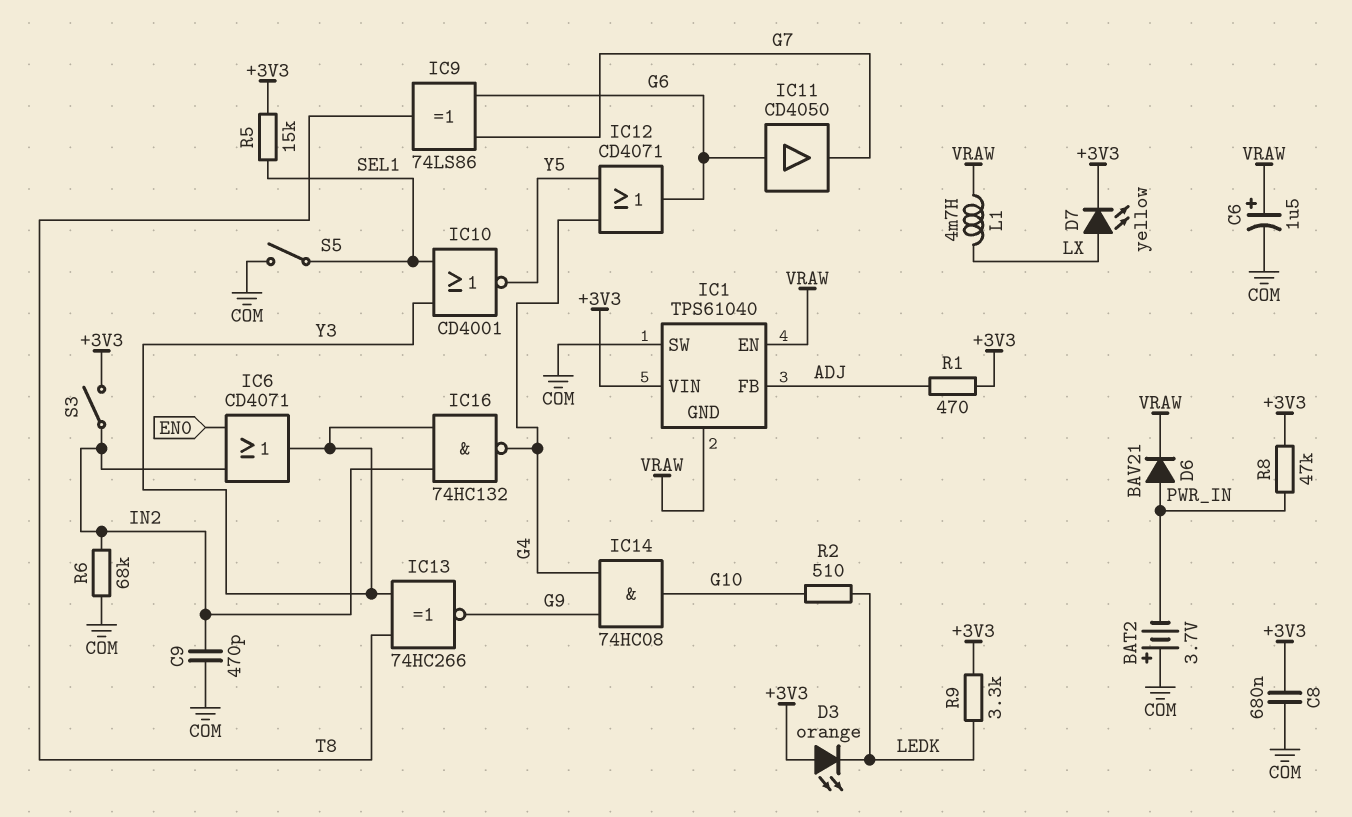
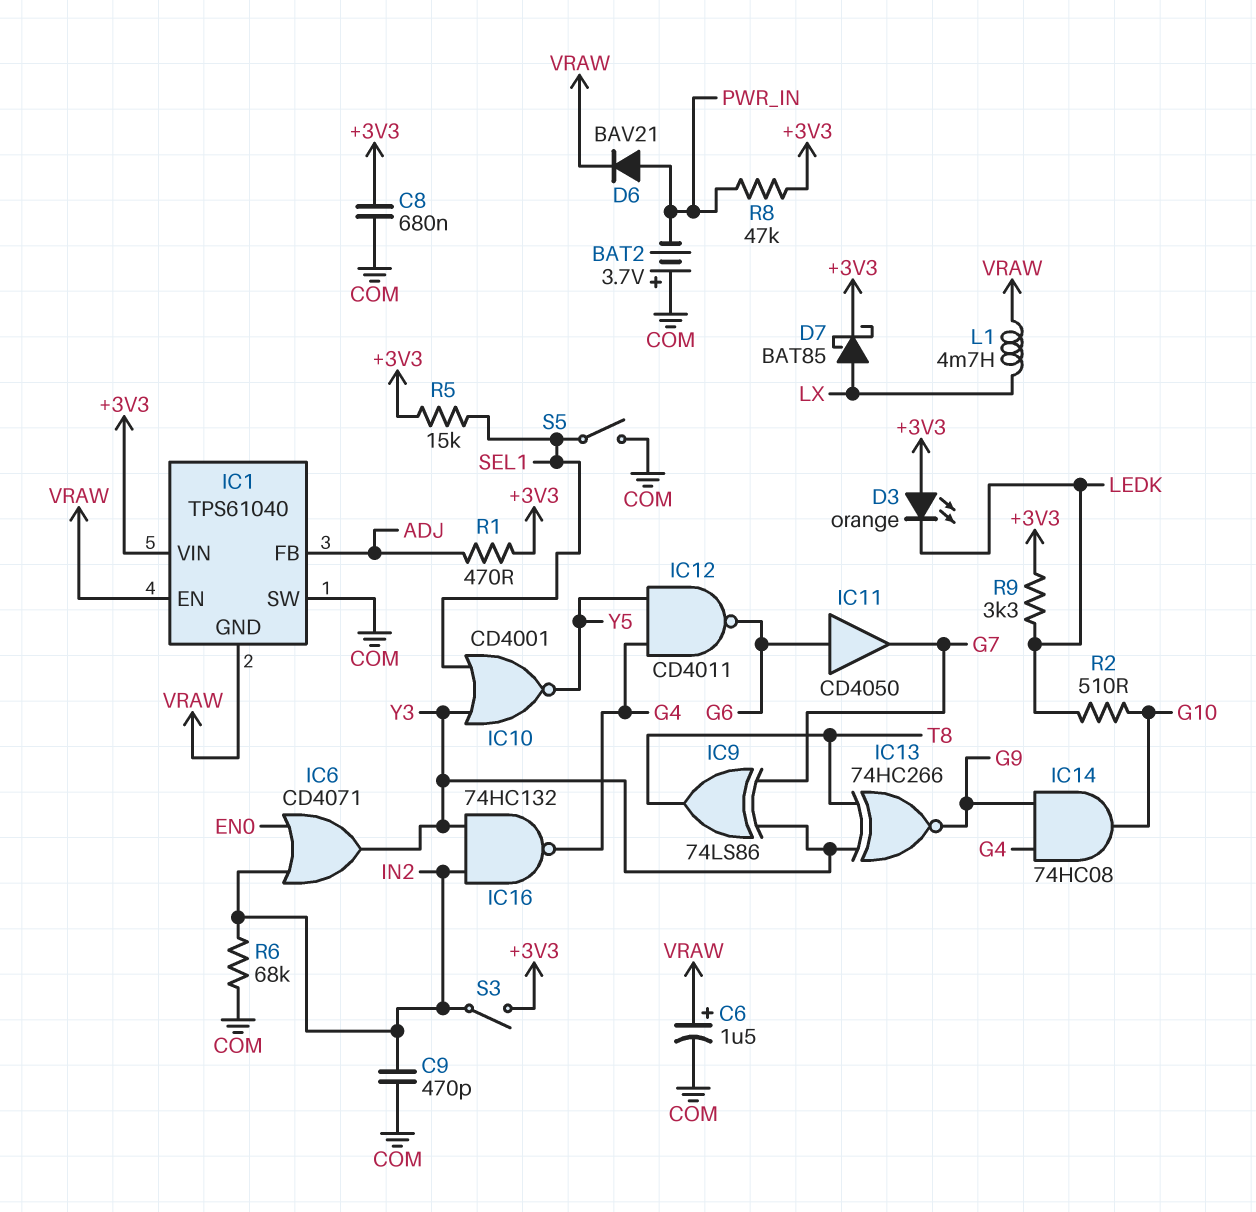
D7: LED yellow (A LX, K +3V3) -> schottky BAT85 (A LX, K +3V3)
IC9: XOR 74LS86 (in G6, in G7, out T8) -> XOR 74LS86 (in G7, in Y3, out T8)
IC12: OR CD4071 (in G4, in Y5, out G6) -> NAND CD4011 (in G4, in Y5, out G6)

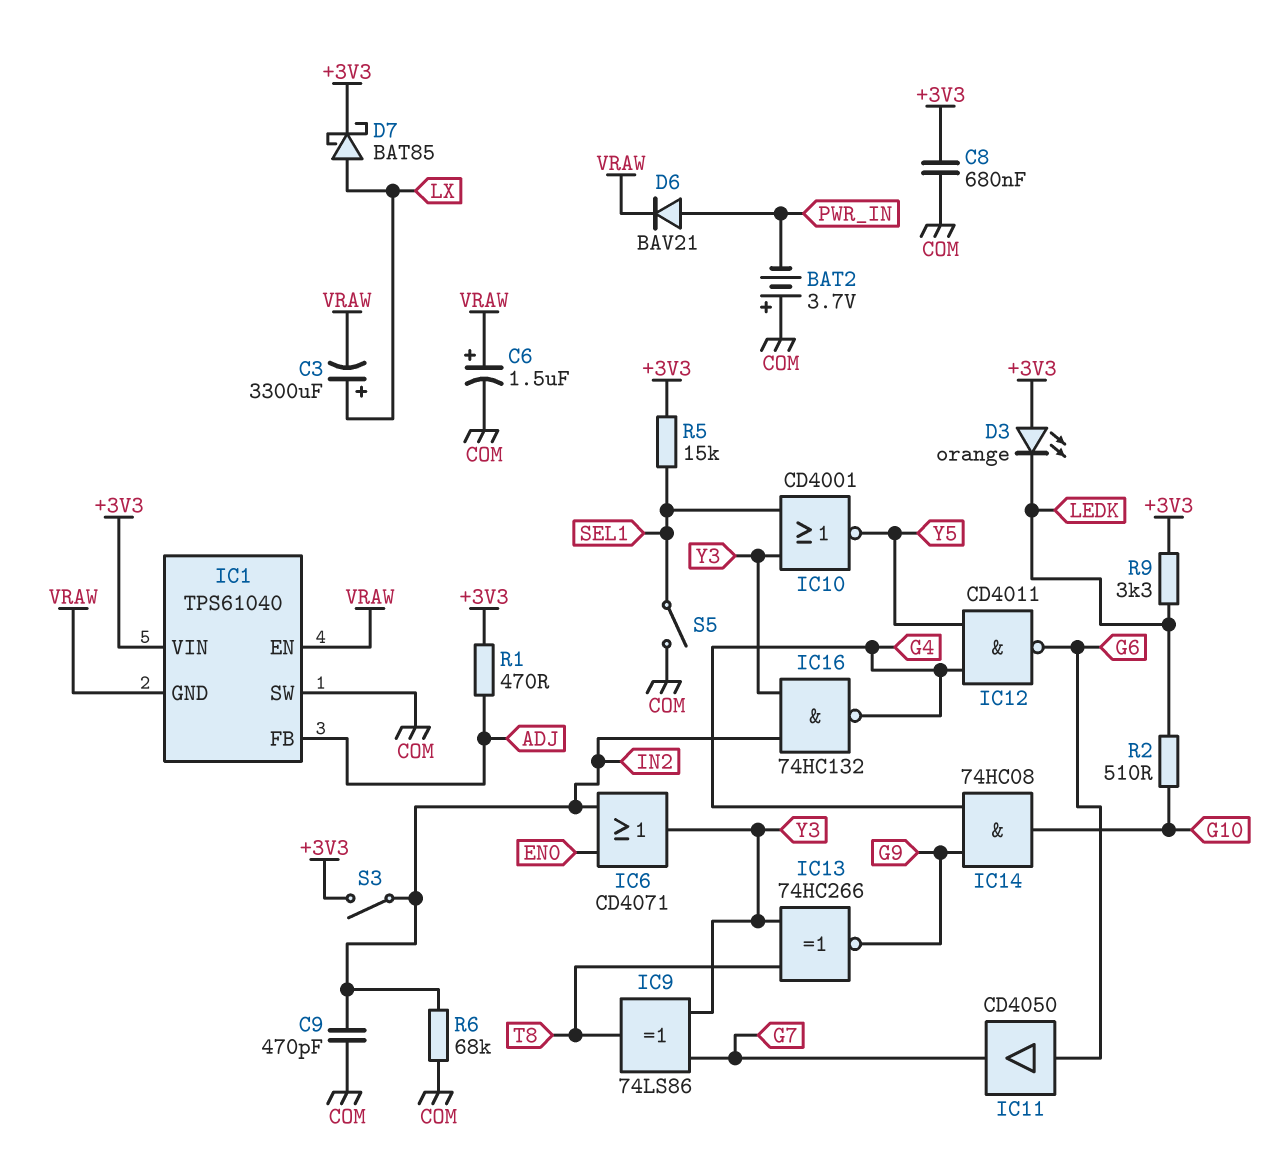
C3: none -> 3300uF (plus LX, minus VRAW)
L1: 4.7mH (LX, VRAW) -> none
R8: 47k (+3V3, PWR_IN) -> none

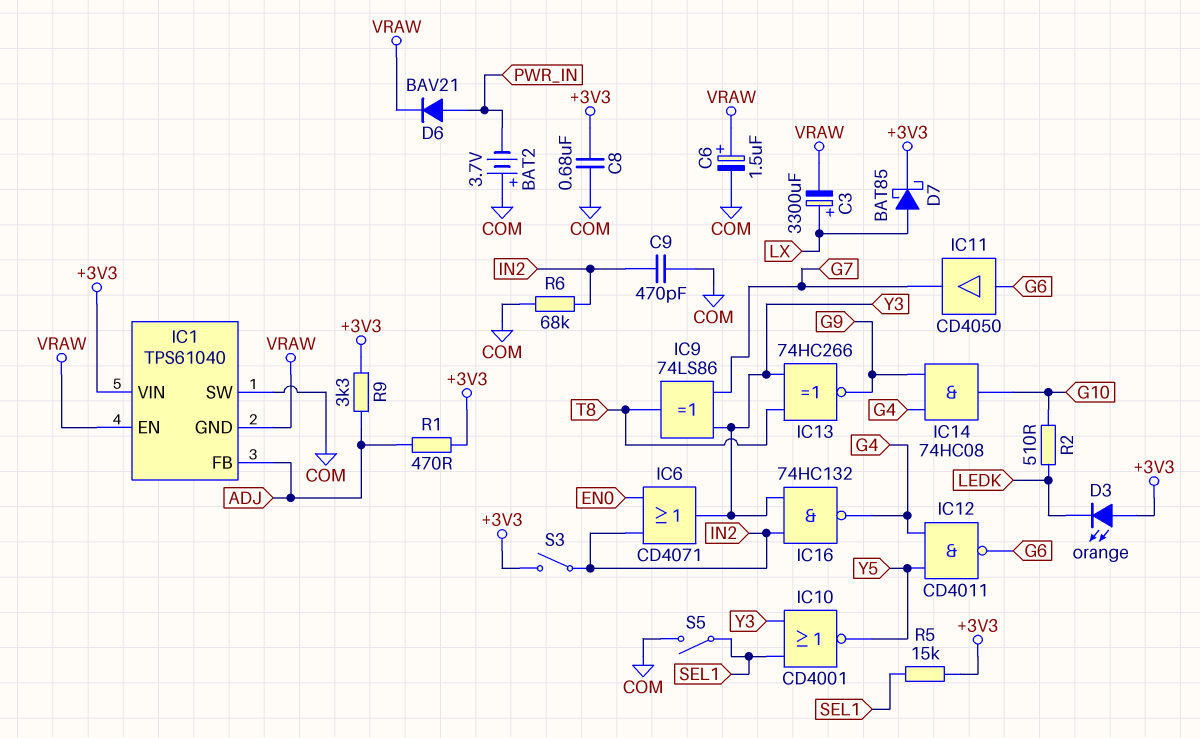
R9: 3.3k (+3V3, LEDK) -> 3.3k (+3V3, ADJ)

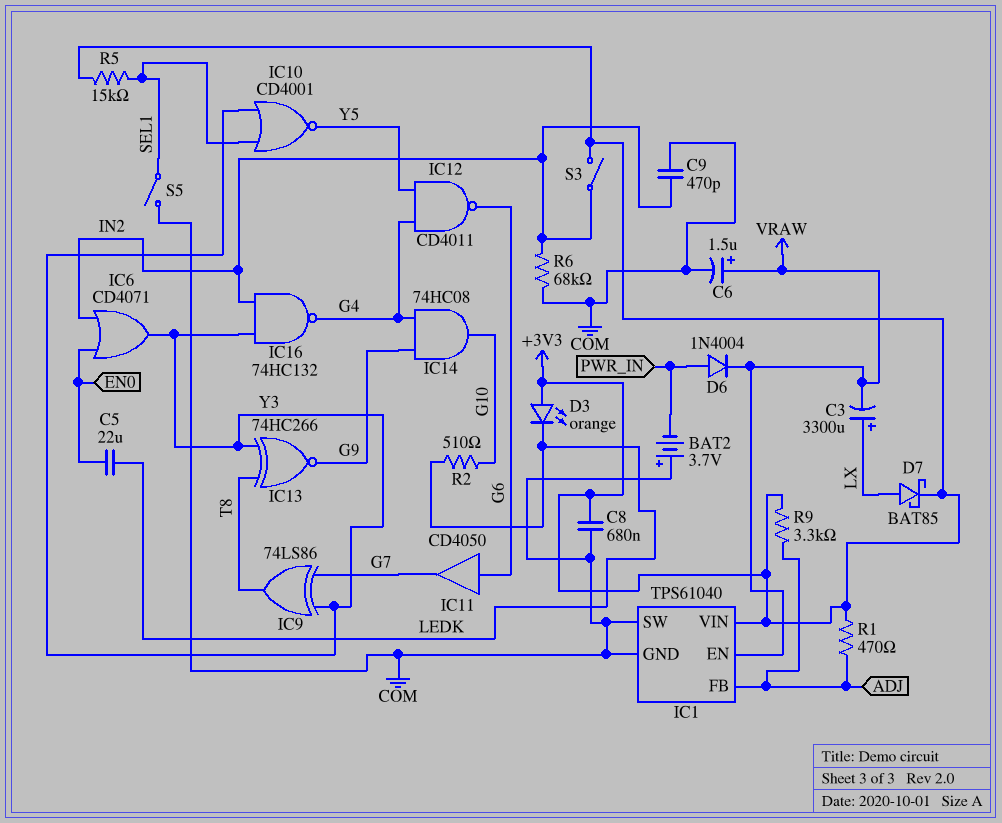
C5: none -> 22uF (EN0, LEDK)
D6: diode BAV21 (A PWR_IN, K VRAW) -> diode 1N4004 (A PWR_IN, K VRAW)
IC1 pin GND: VRAW -> COM

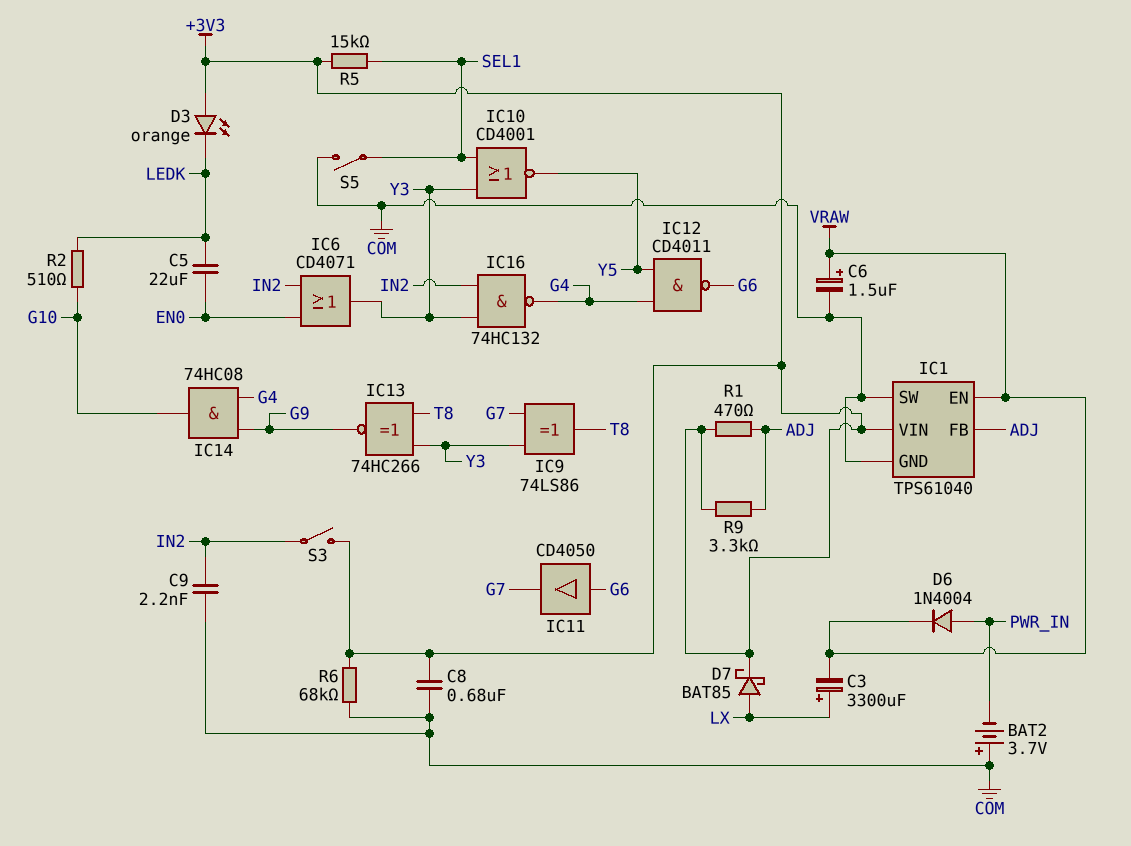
C9: 470pF (COM, IN2) -> 2.2nF (COM, IN2)
R6: 68k (COM, IN2) -> 68k (+3V3, COM)

